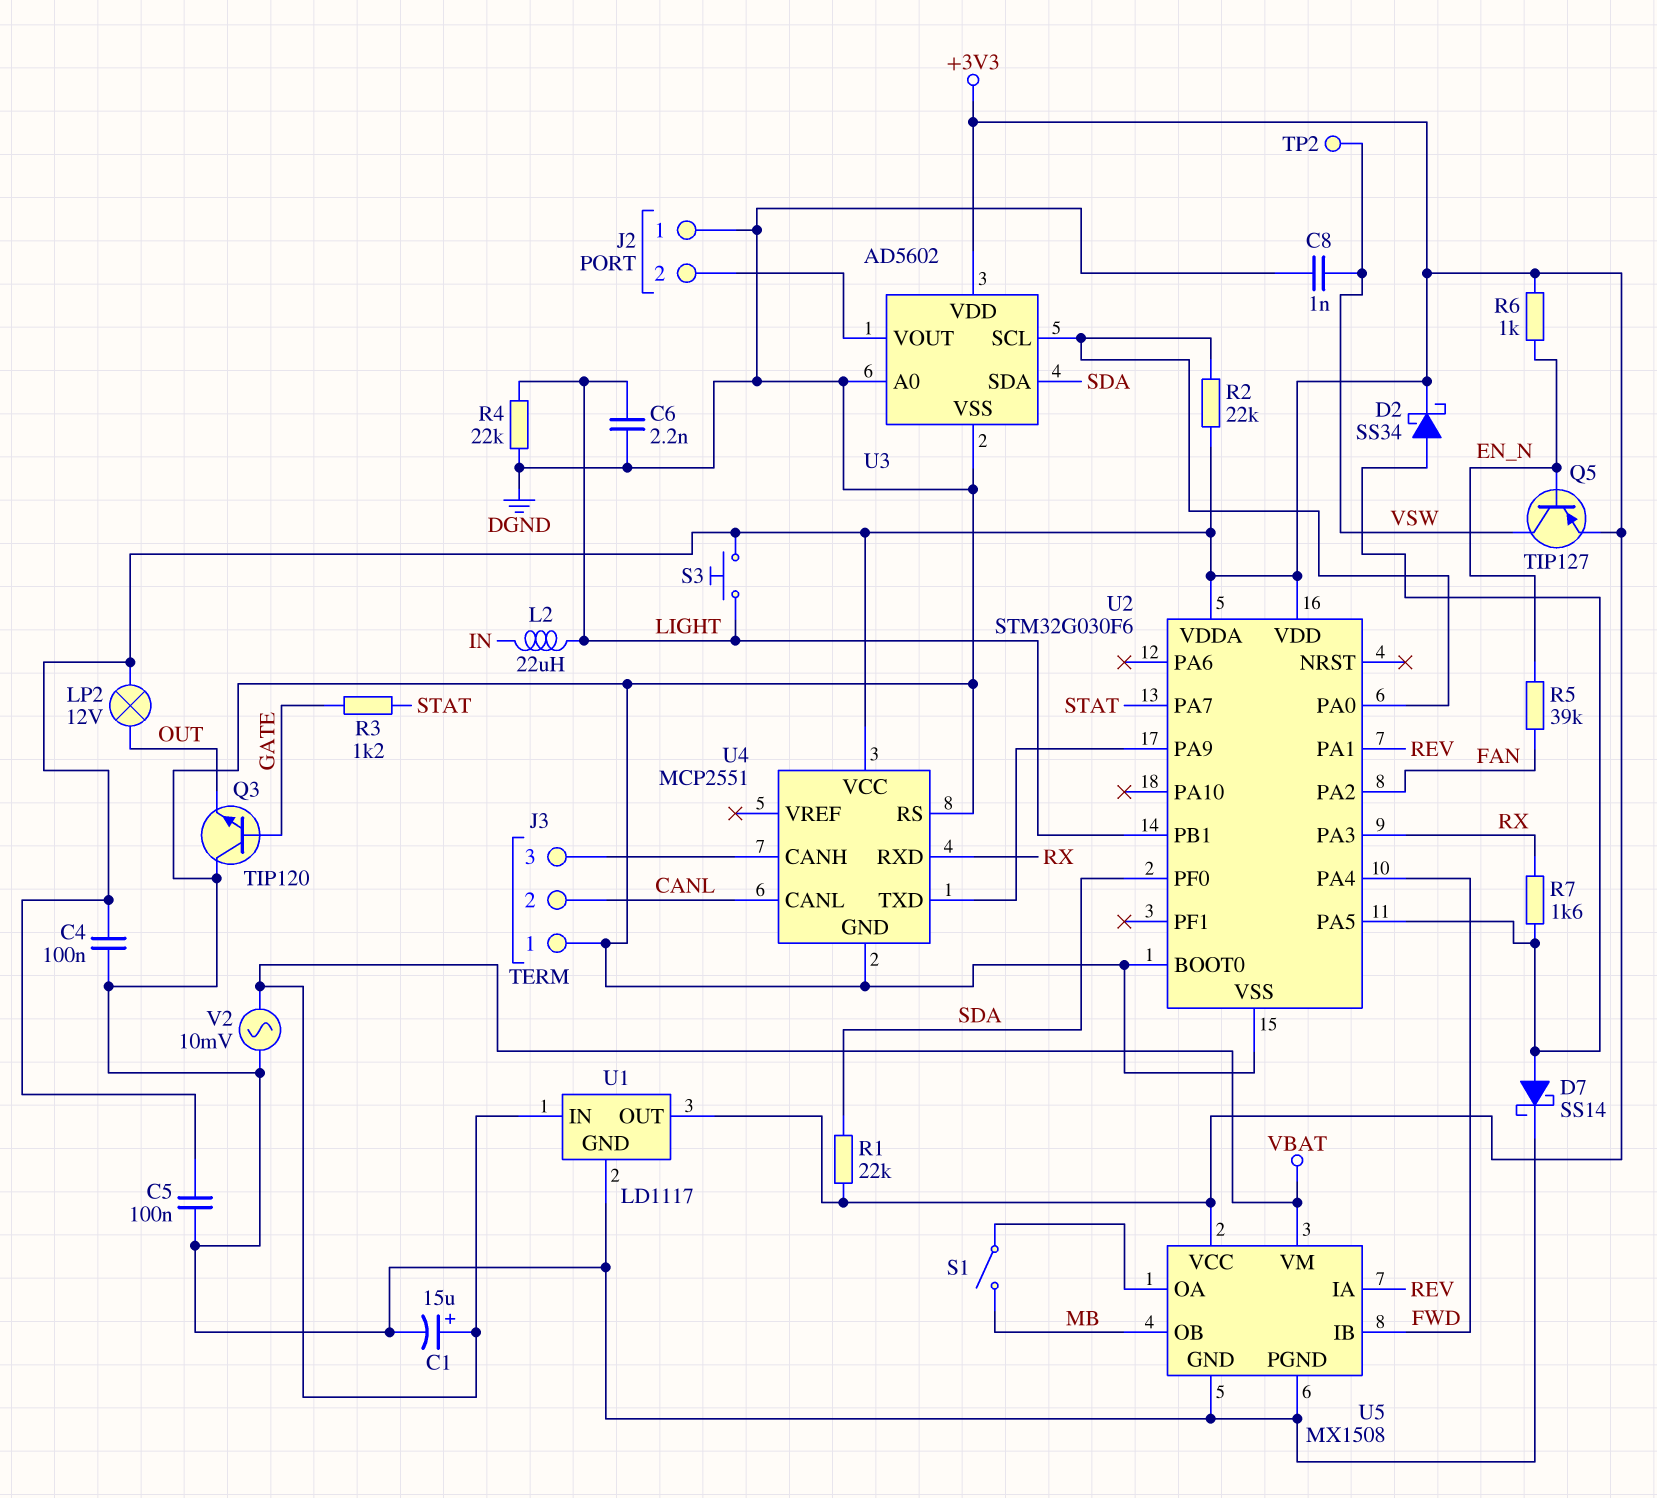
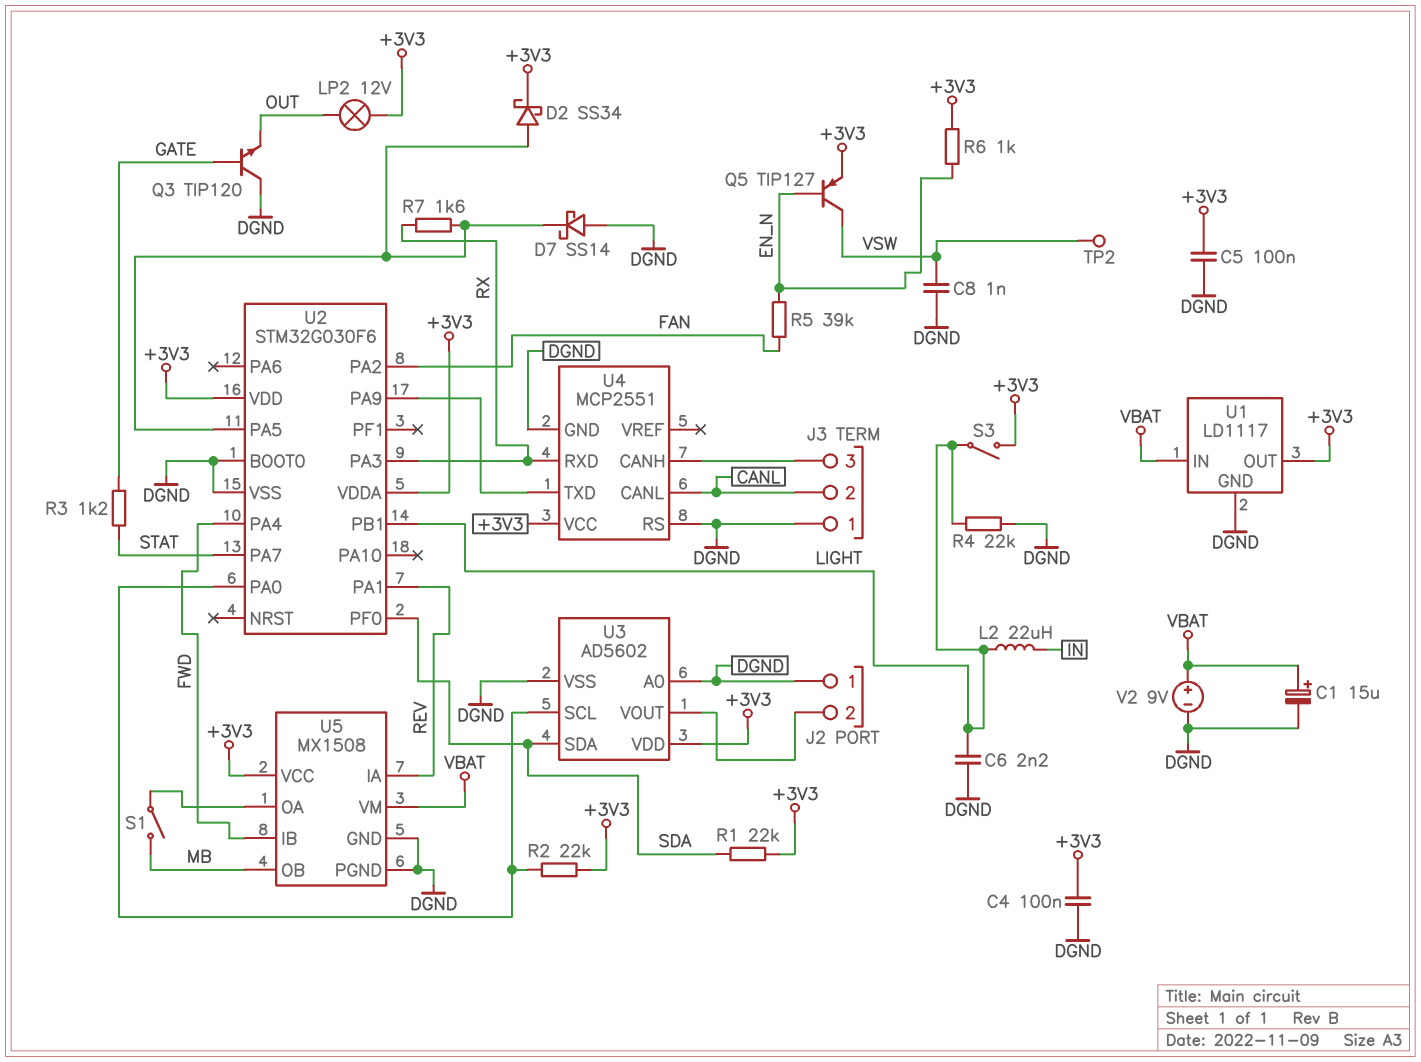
D7: schottky SS14 (A U2/PA5, K DGND) -> schottky SS14 (A DGND, K U2/PA5)
S3: button (+3V3, LIGHT) -> switch (+3V3, LIGHT)
V2: AC 10mV (DGND, VBAT) -> 9V (plus VBAT, minus DGND)

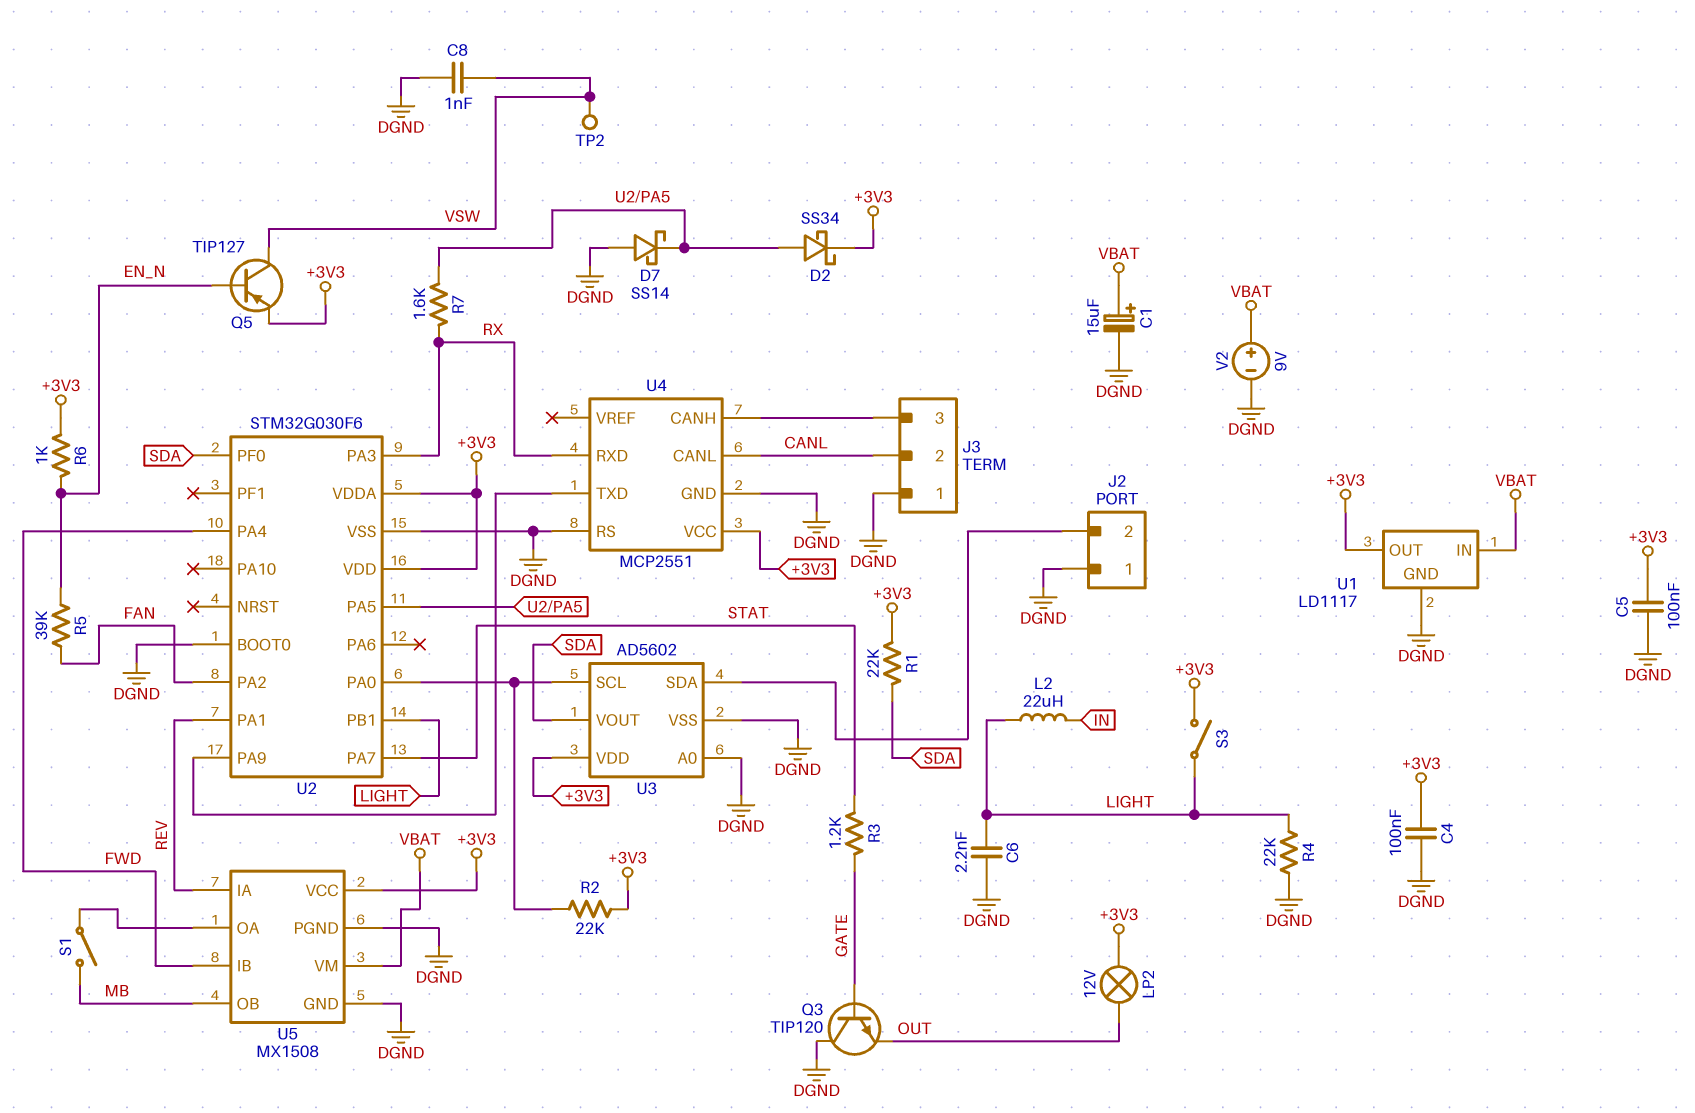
U3 pin SDA: SDA -> J2/2
U3 pin VOUT: J2/2 -> SDA

